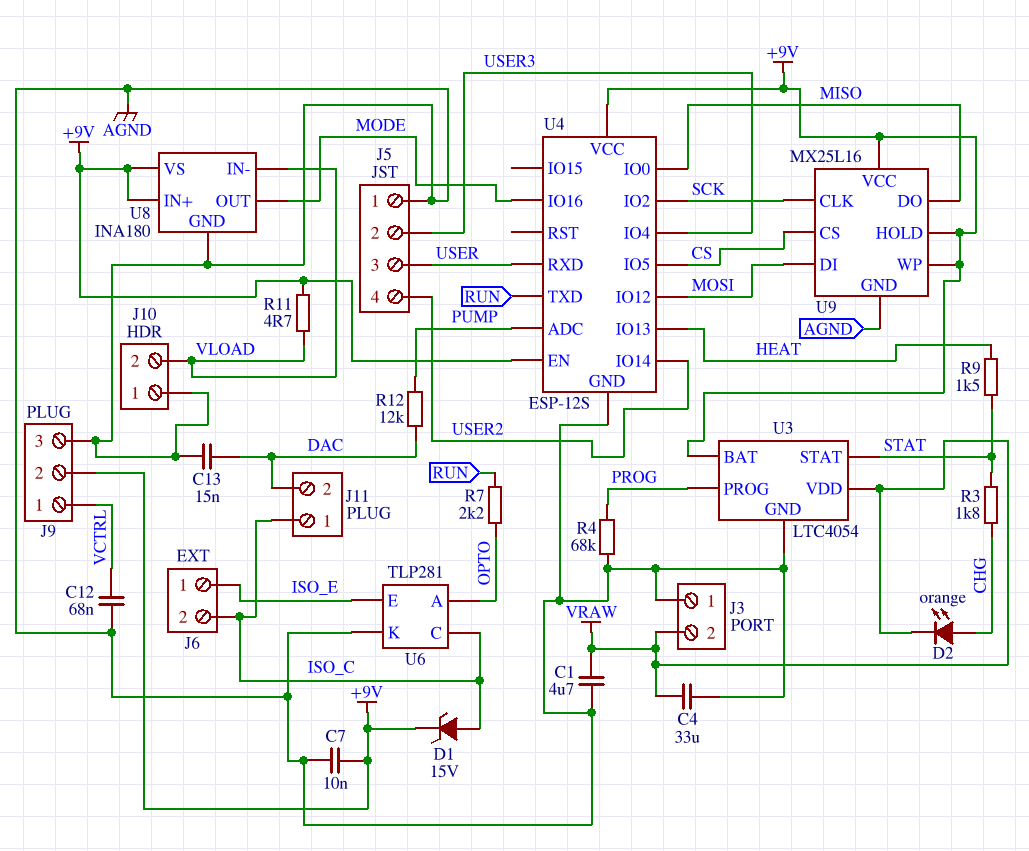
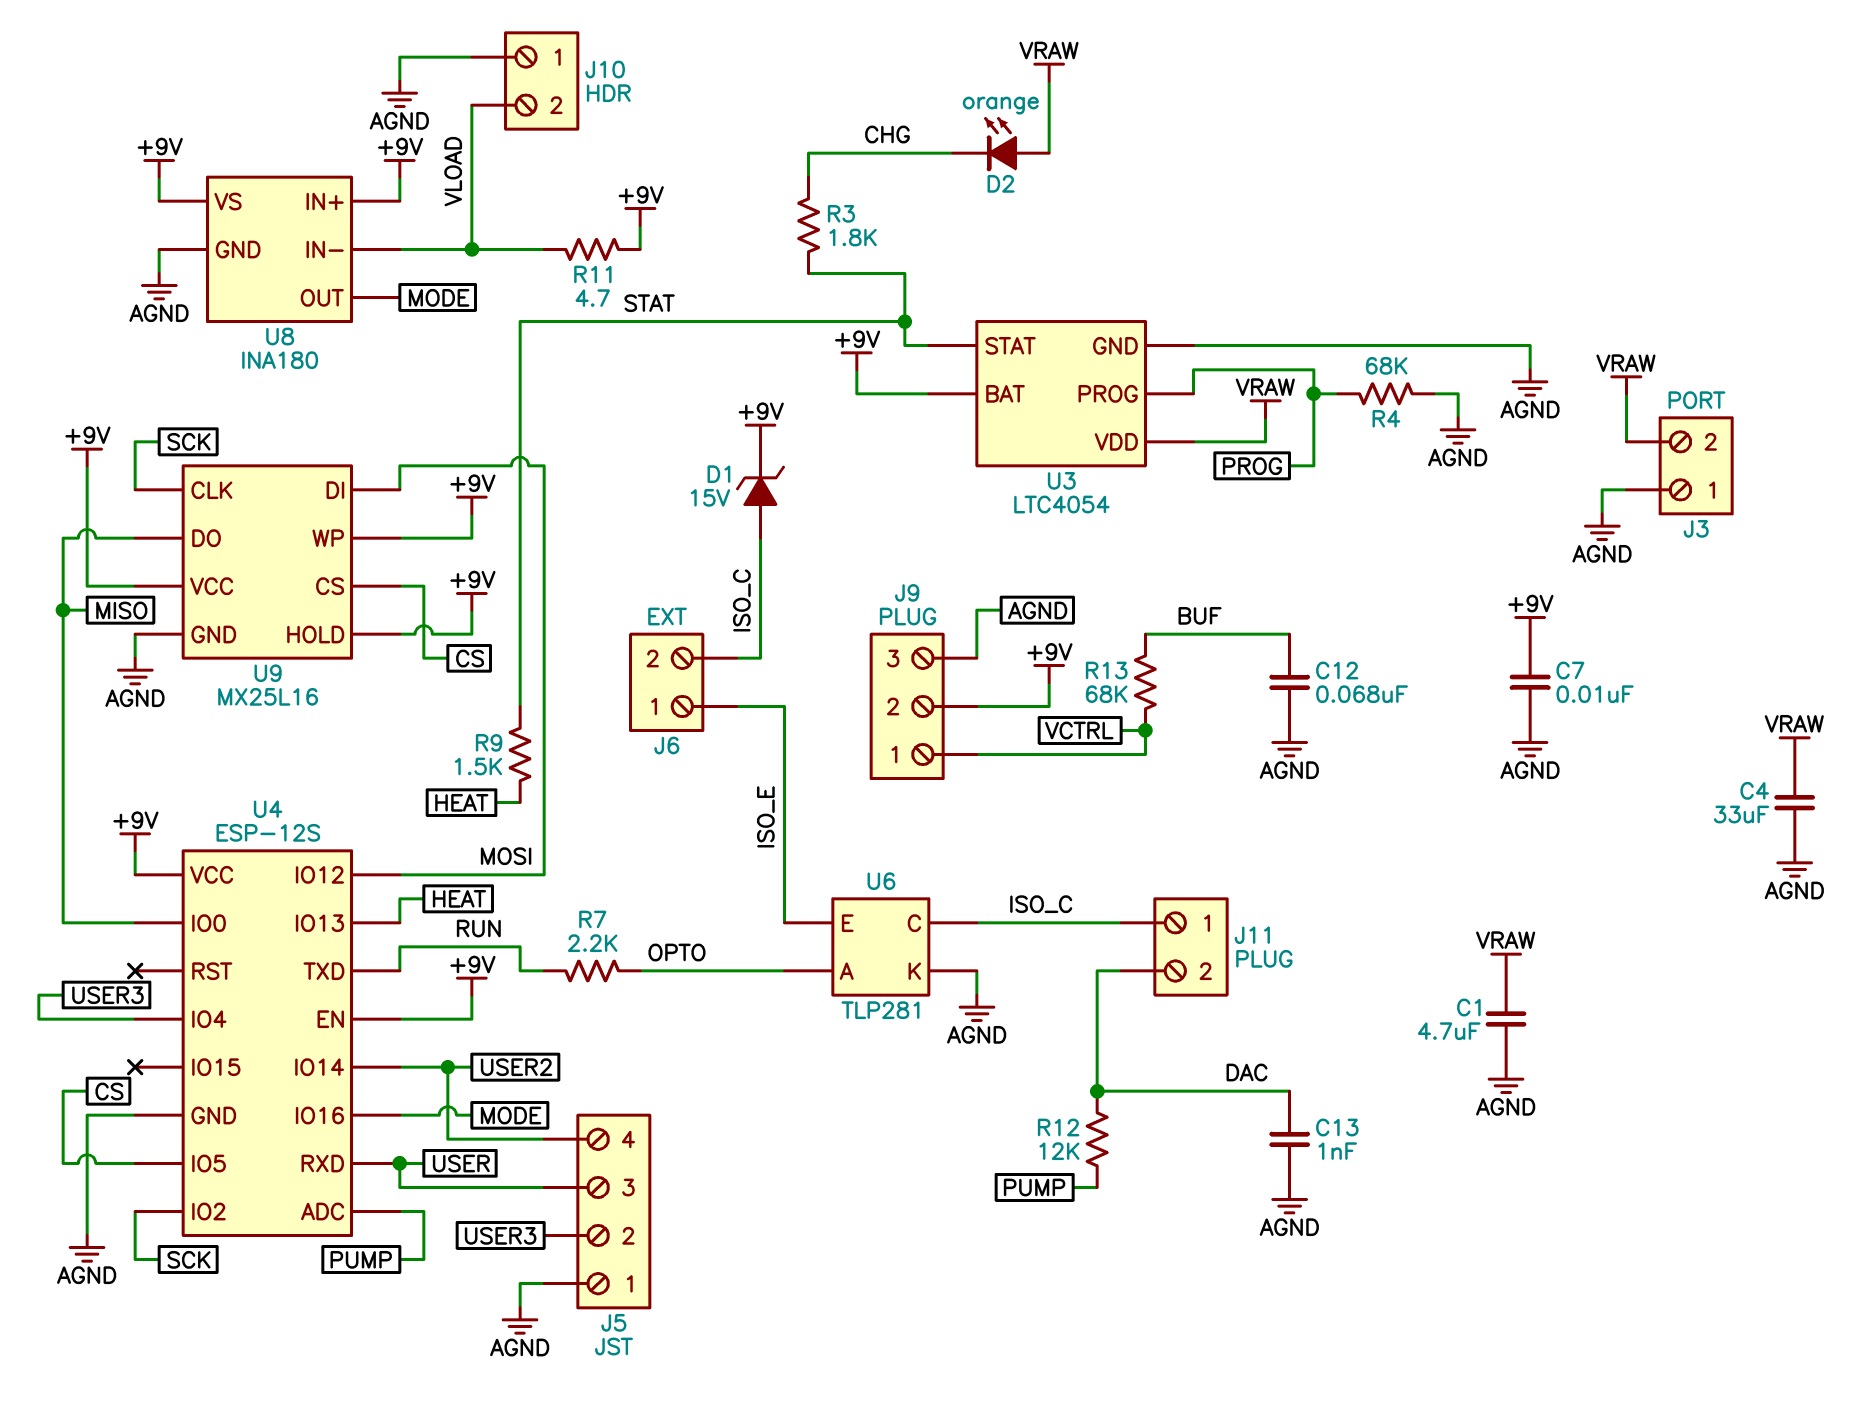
C12: 68nF (AGND, VCTRL) -> 68nF (AGND, BUF)
C13: 15nF (AGND, DAC) -> 1nF (AGND, DAC)
D2: LED orange (A CHG, K VRAW) -> LED orange (A VRAW, K CHG)
R13: none -> 68k (BUF, VCTRL)

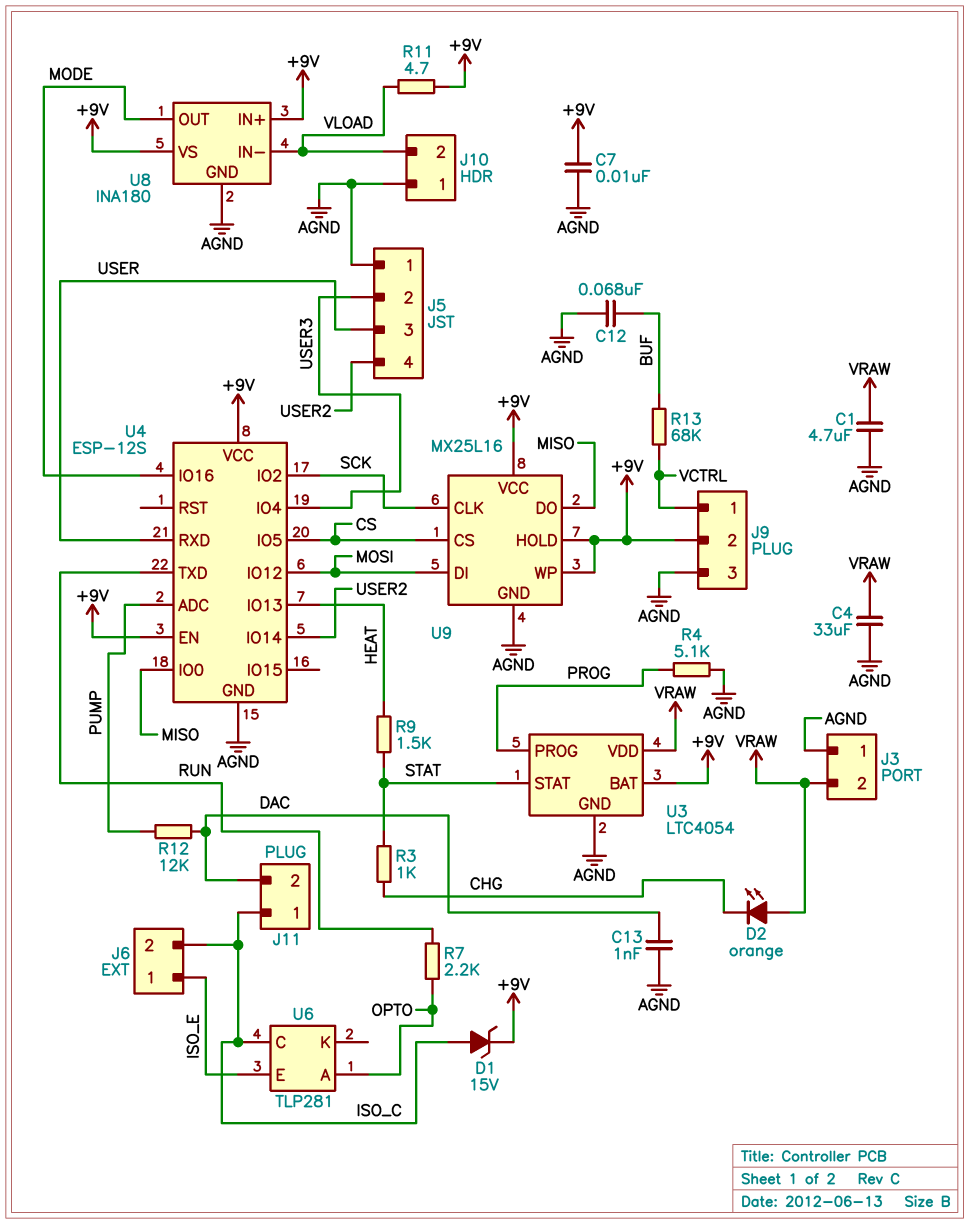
R3: 1.8k (CHG, STAT) -> 1k (CHG, STAT)
R4: 68k (AGND, PROG) -> 5.1k (AGND, PROG)
U6 pin K: AGND -> none

